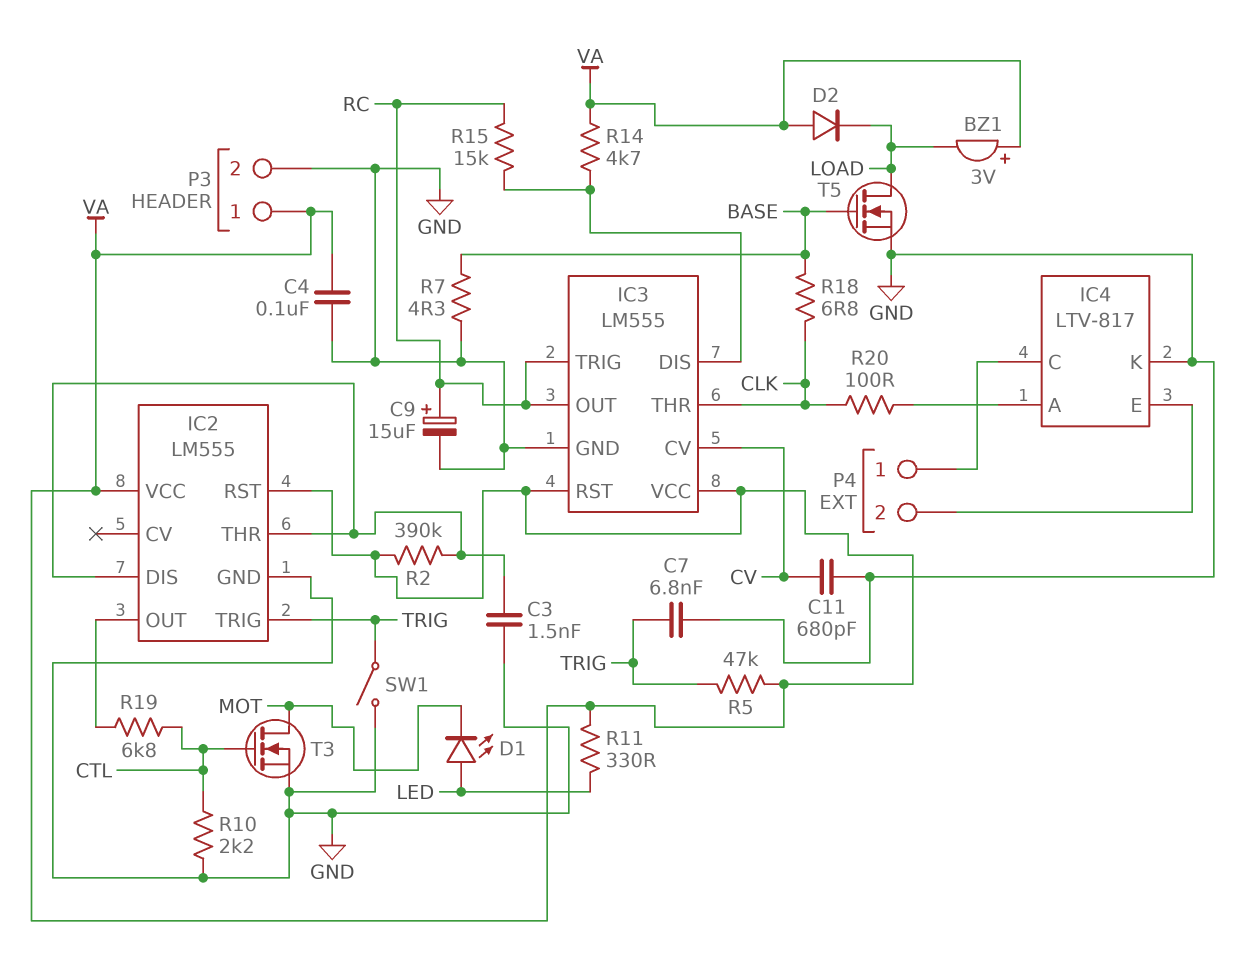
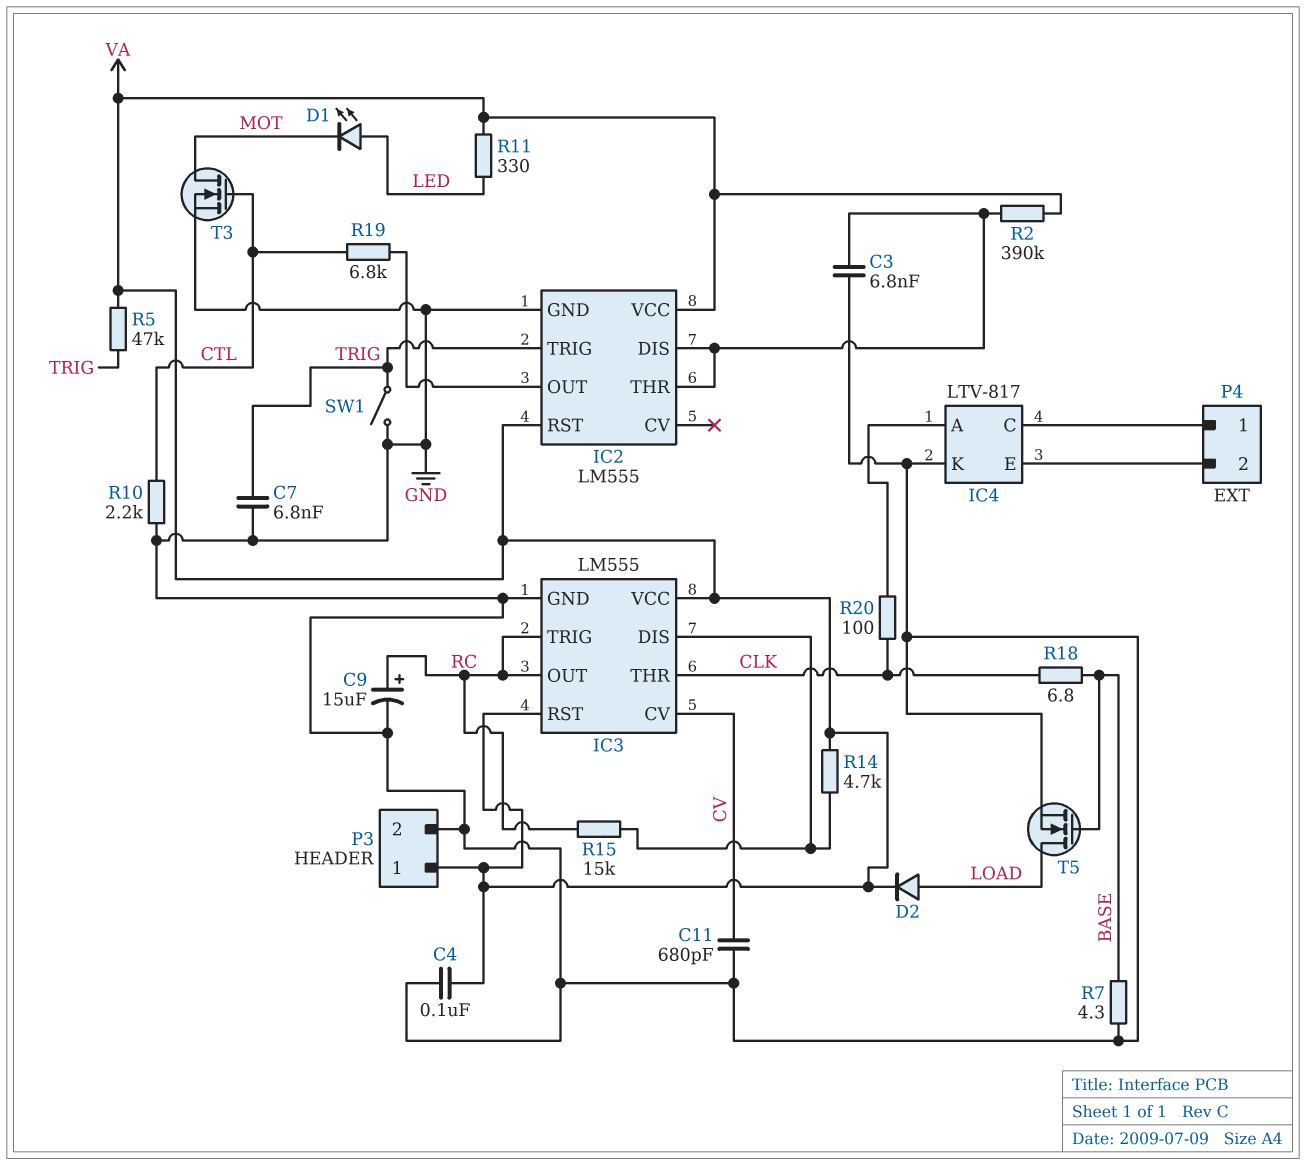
BZ1: buzzer 3V (plus VA, minus LOAD) -> none
C3: 1.5nF (GND, IC2/DIS) -> 6.8nF (GND, IC2/DIS)
D2: diode (A VA, K LOAD) -> diode (A LOAD, K VA)

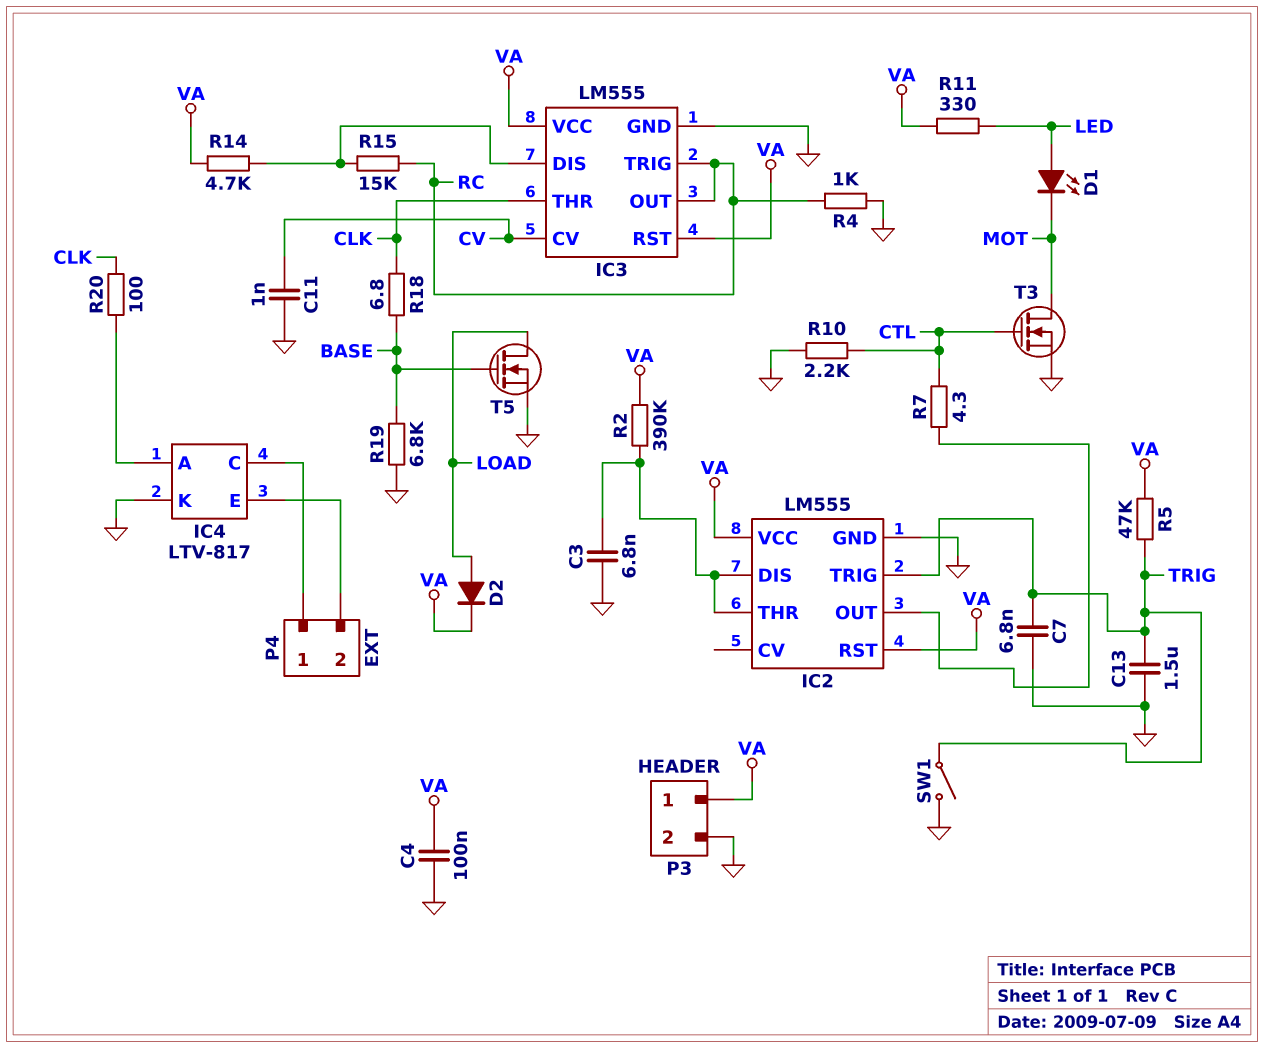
C9: 15uF (plus RC, minus GND) -> none
C11: 680pF (CV, GND) -> 1nF (CV, GND)
C13: none -> 1.5uF (GND, TRIG)
R4: none -> 1k (GND, RC)
R7: 4.3 (BASE, GND) -> 4.3 (CTL, IC2/OUT)
R19: 6.8k (CTL, IC2/OUT) -> 6.8k (BASE, GND)

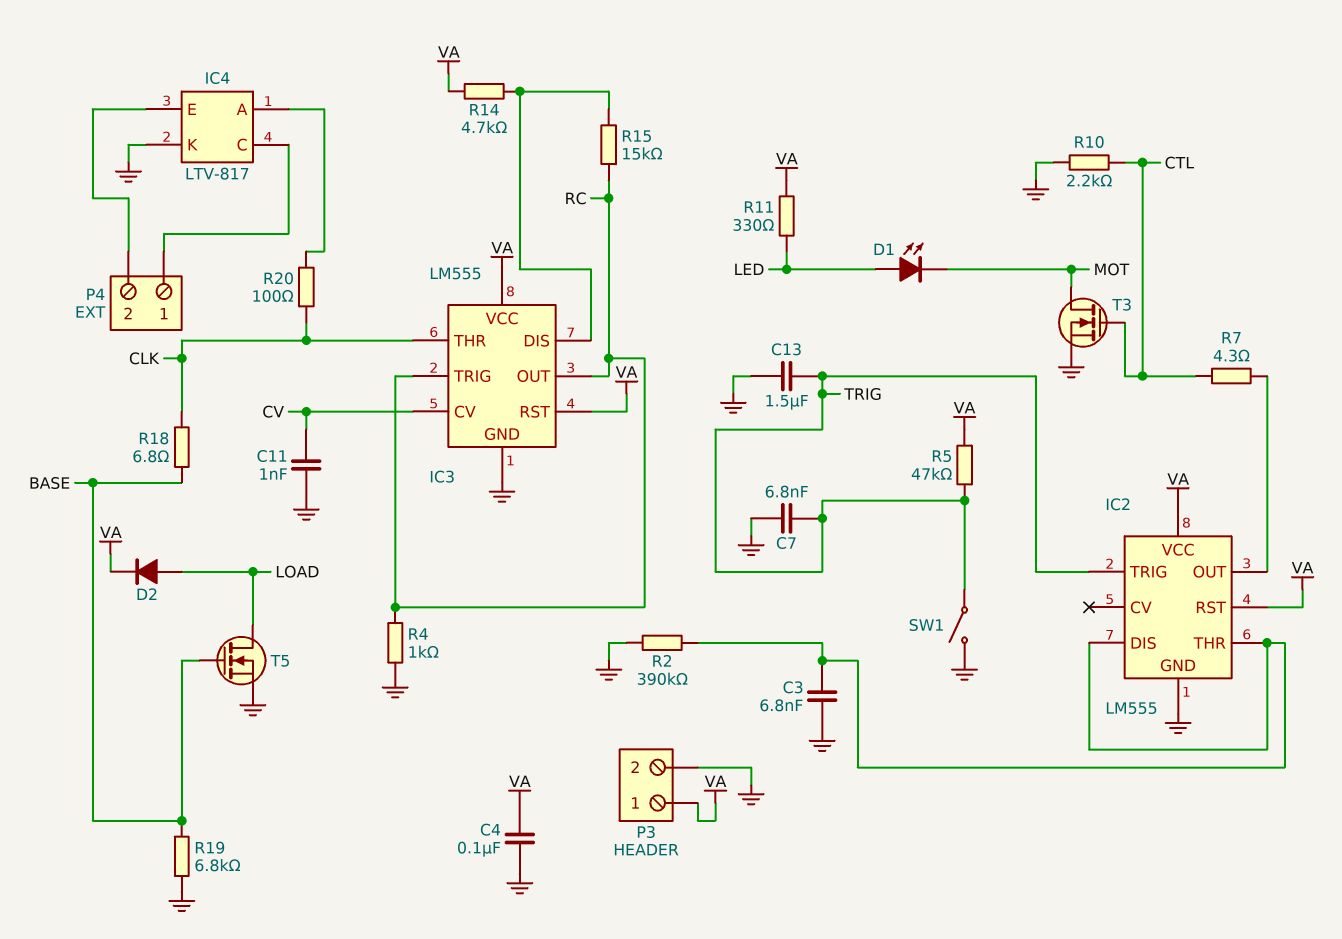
R2: 390k (IC2/DIS, VA) -> 390k (GND, IC2/DIS)

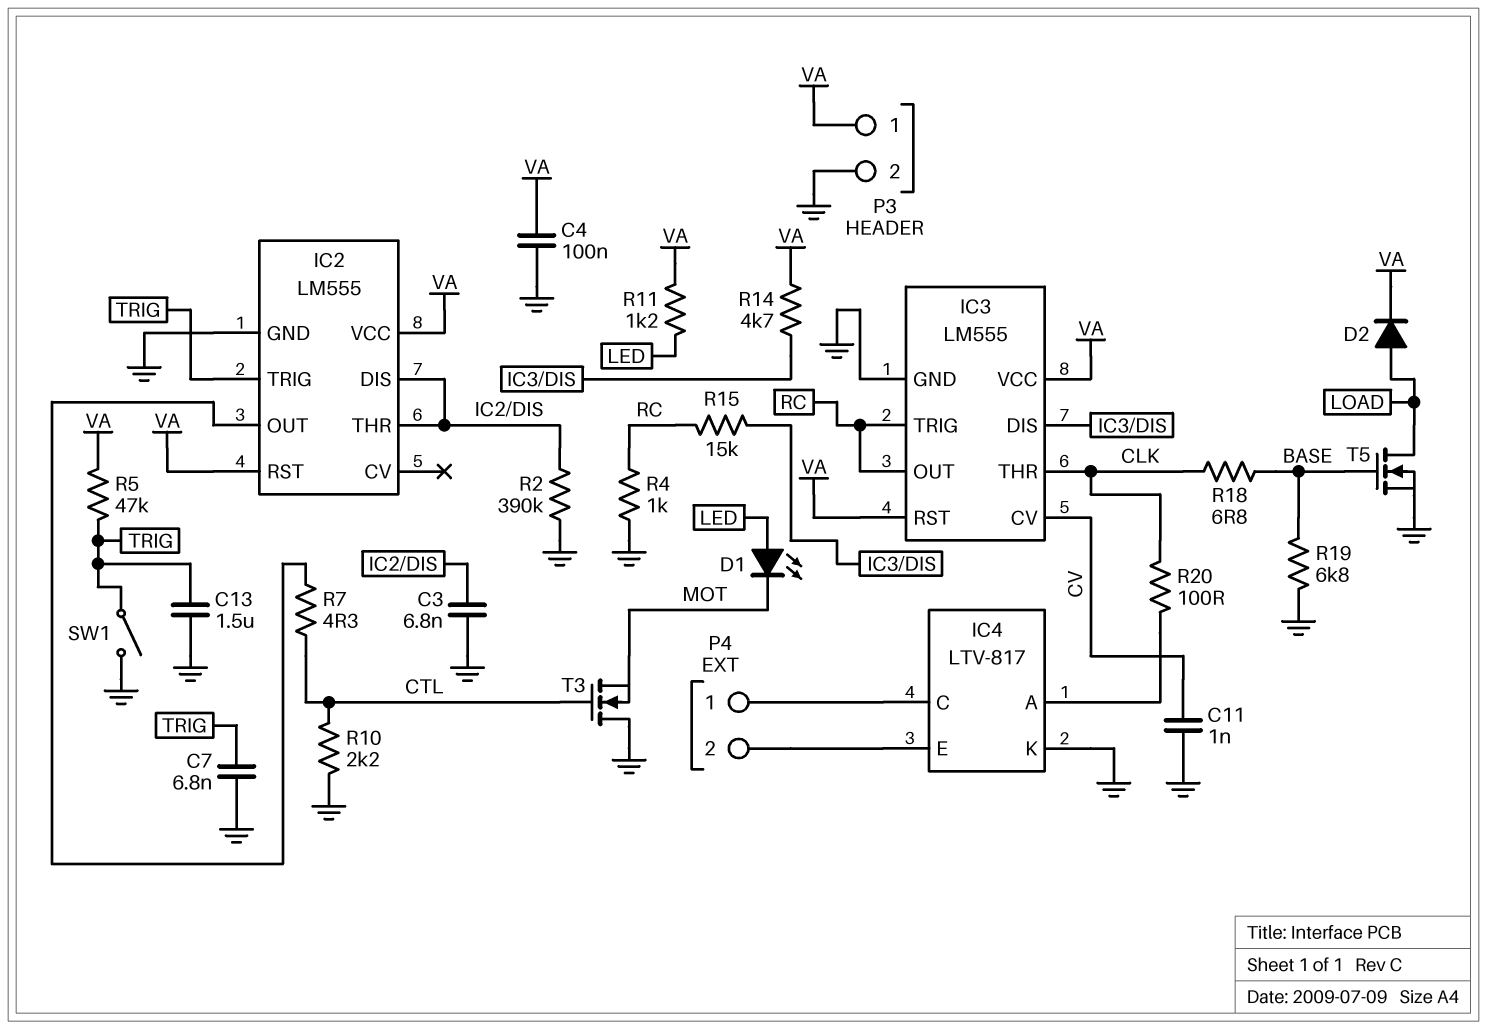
R11: 330 (LED, VA) -> 1.2k (LED, VA)
T3: NMOS (G CTL, D MOT, S GND) -> NMOS (G CTL, D GND, S MOT)

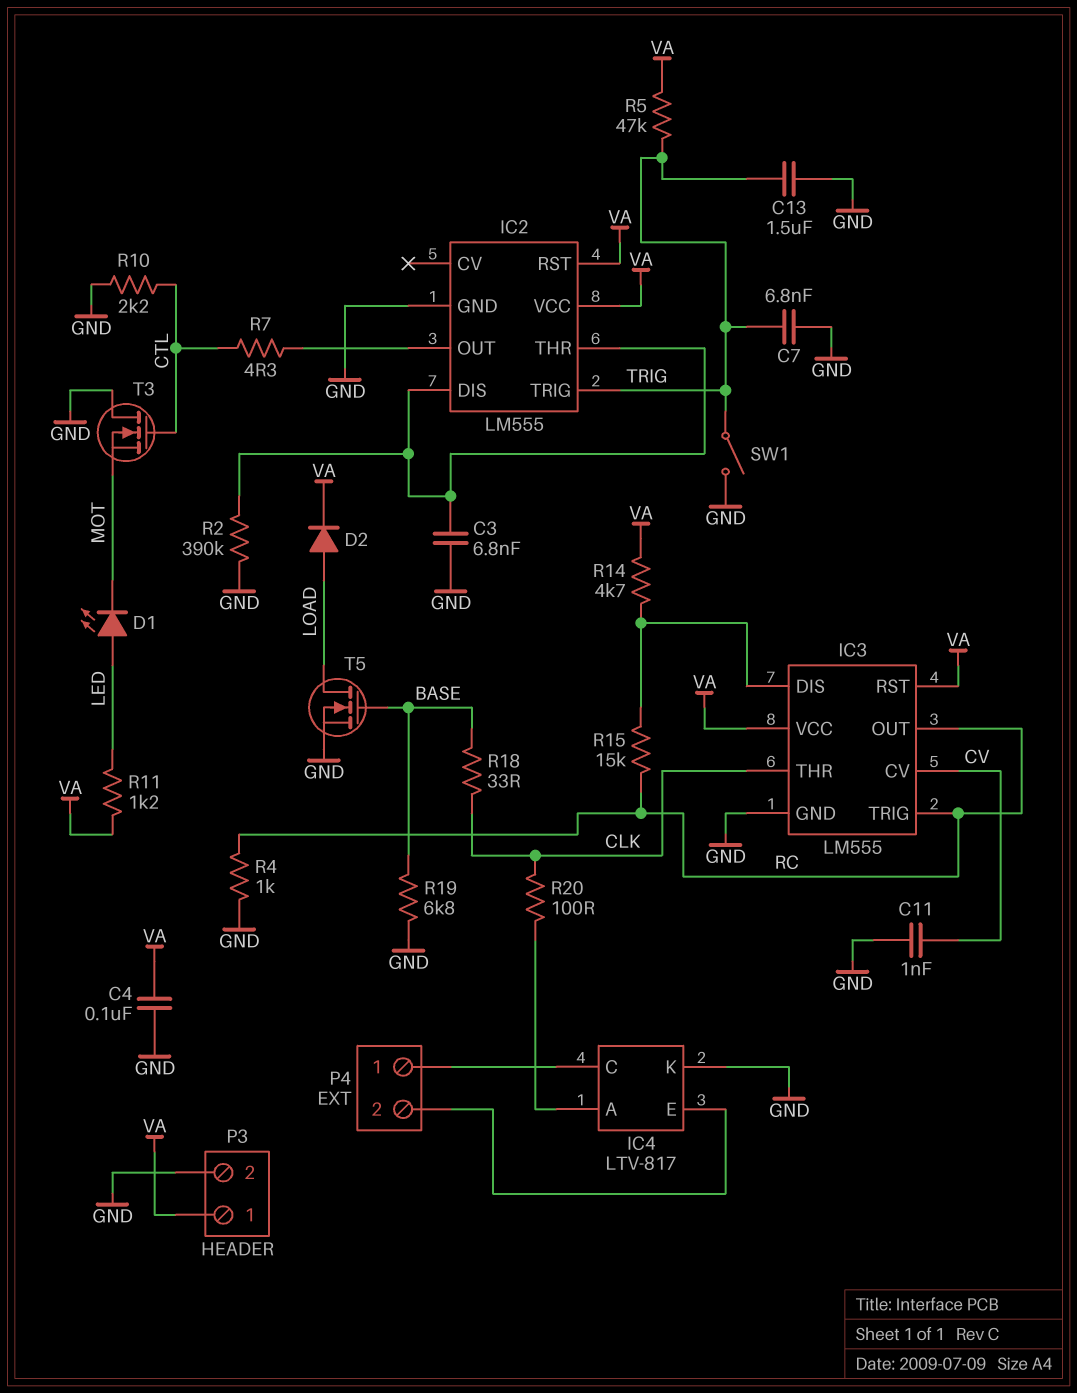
R18: 6.8 (BASE, CLK) -> 33 (BASE, CLK)

